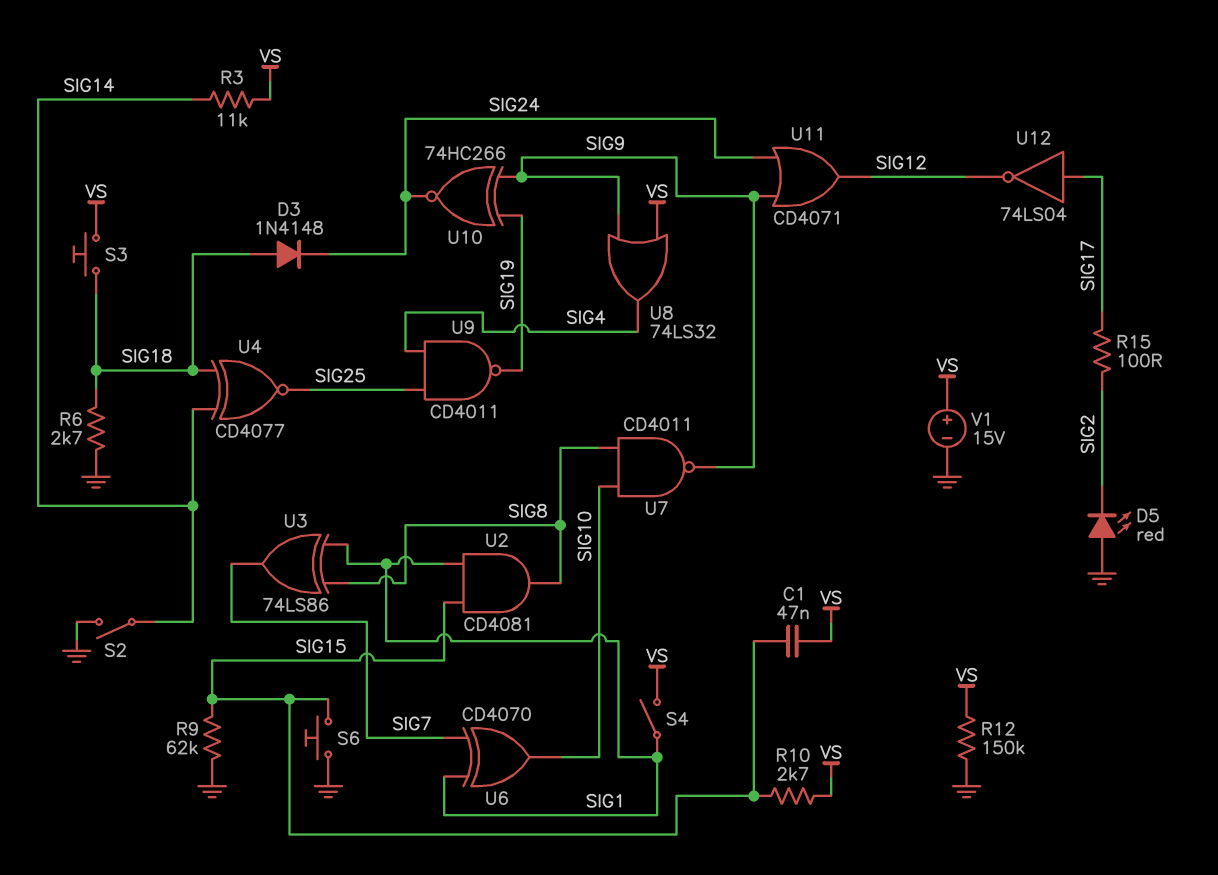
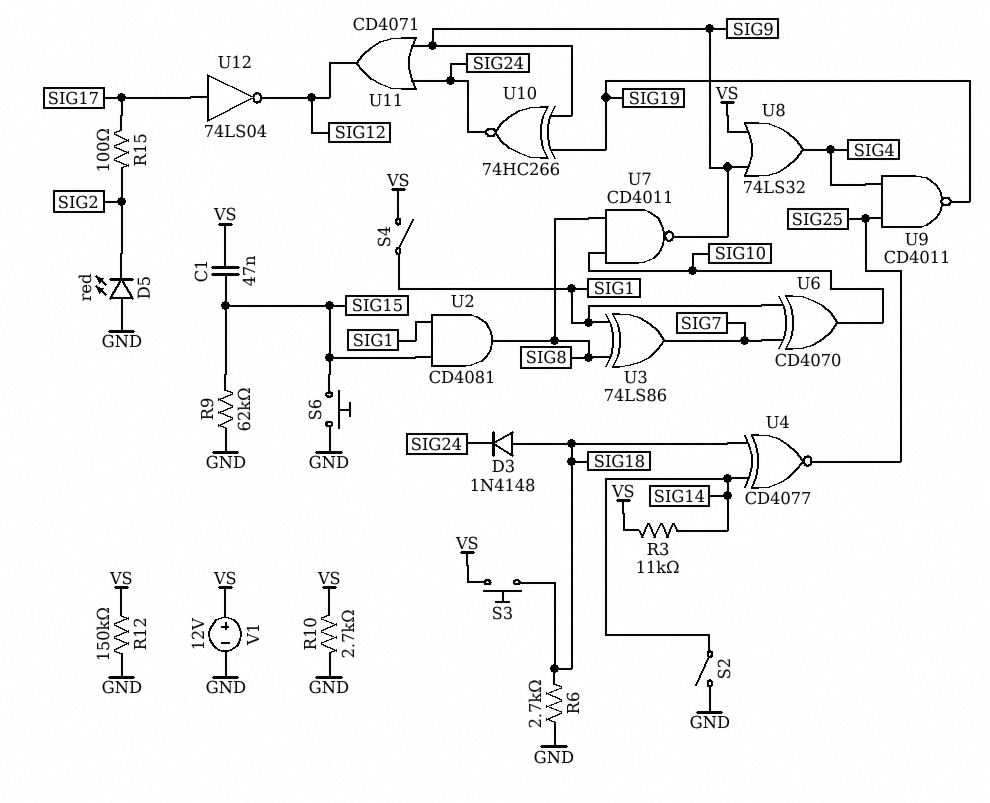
R10: 2.7k (SIG15, VS) -> 2.7k (GND, VS)
V1: 15V (plus VS, minus GND) -> 12V (plus VS, minus GND)

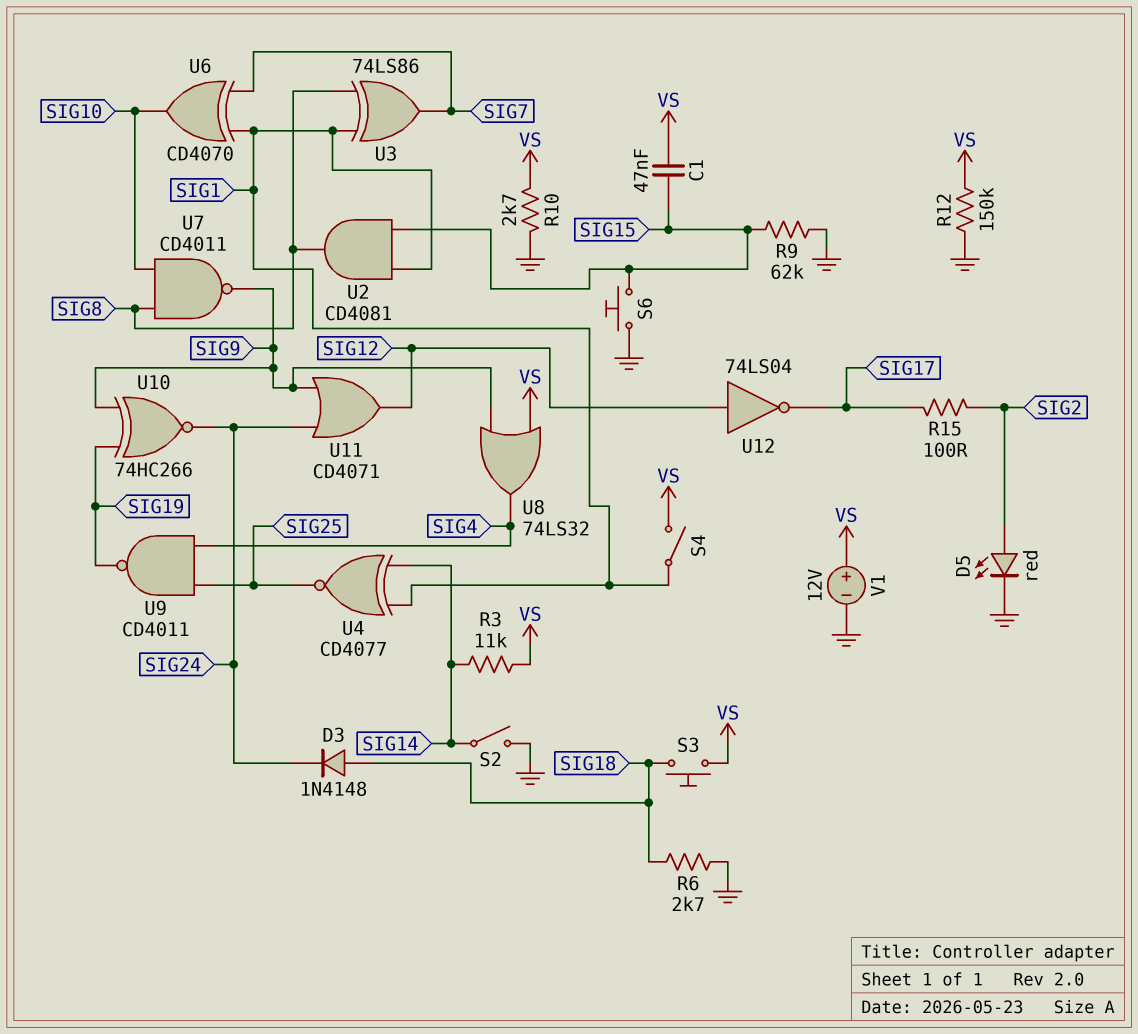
D5: LED red (A GND, K SIG2) -> LED red (A SIG2, K GND)
U4: XNOR CD4077 (in SIG14, in SIG18, out SIG25) -> XNOR CD4077 (in SIG1, in SIG14, out SIG25)
U12: NOT 74LS04 (in SIG17, out SIG12) -> NOT 74LS04 (in SIG12, out SIG17)

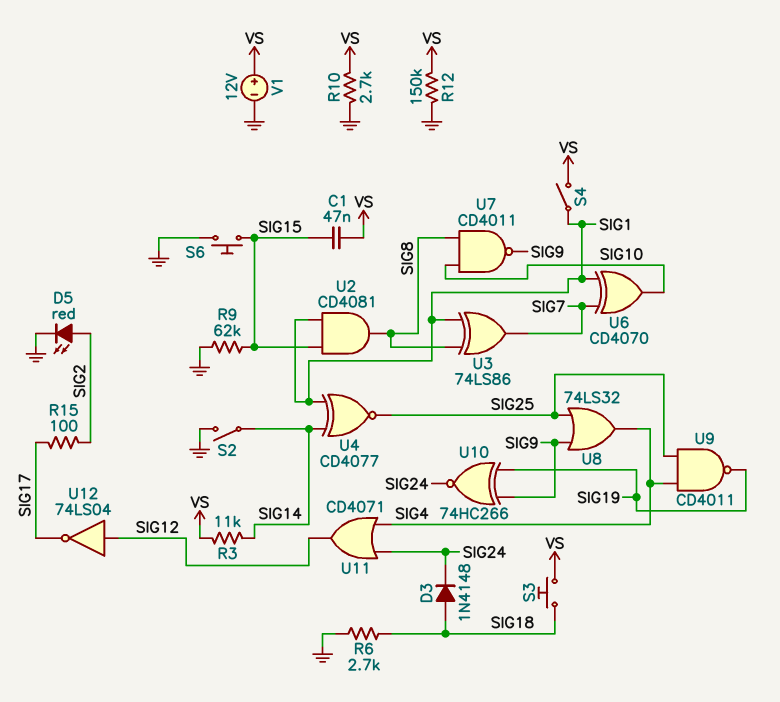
U8: OR 74LS32 (in SIG9, in VS, out SIG4) -> OR 74LS32 (in SIG9, in SIG25, out SIG4)
U11: OR CD4071 (in SIG9, in SIG24, out SIG12) -> OR CD4071 (in SIG4, in SIG24, out SIG12)

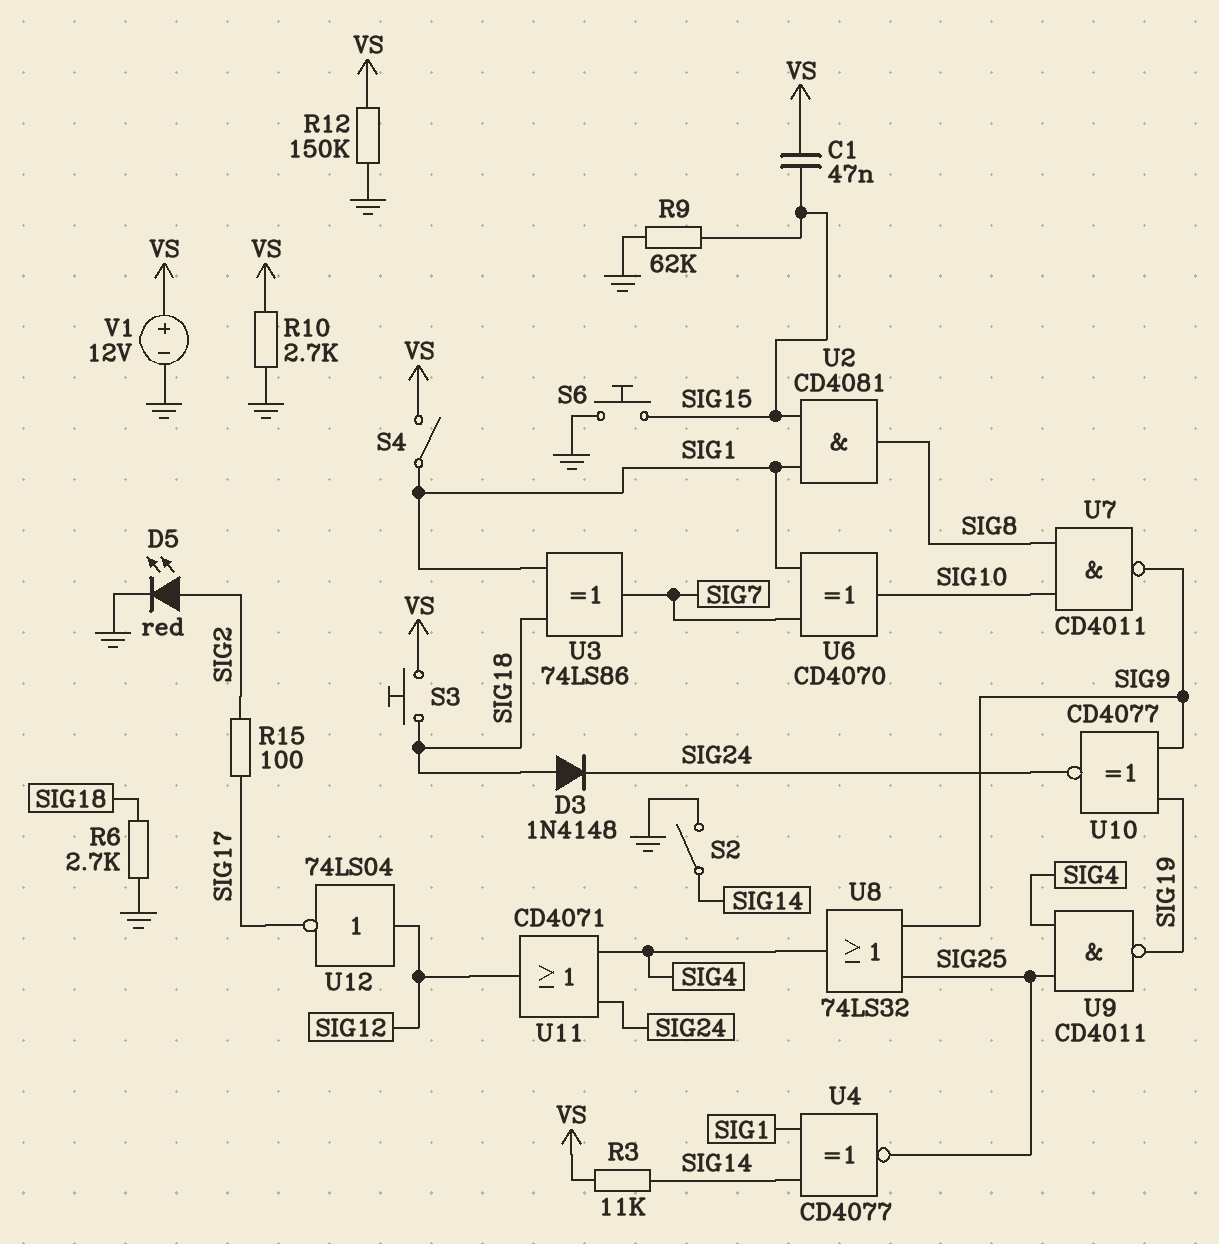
U3: XOR 74LS86 (in SIG1, in SIG8, out SIG7) -> XOR 74LS86 (in SIG1, in SIG18, out SIG7)
U10: XNOR 74HC266 (in SIG9, in SIG19, out SIG24) -> XNOR CD4077 (in SIG9, in SIG19, out SIG24)

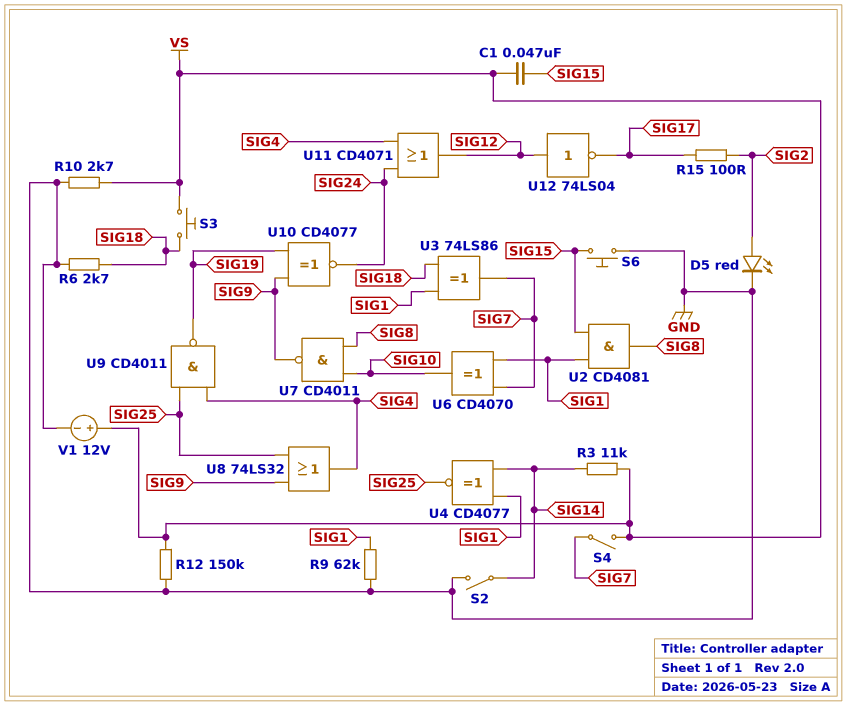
D3: diode 1N4148 (A SIG18, K SIG24) -> none
R9: 62k (GND, SIG15) -> 62k (GND, SIG1)
S4: switch (SIG1, VS) -> switch (SIG7, VS)

